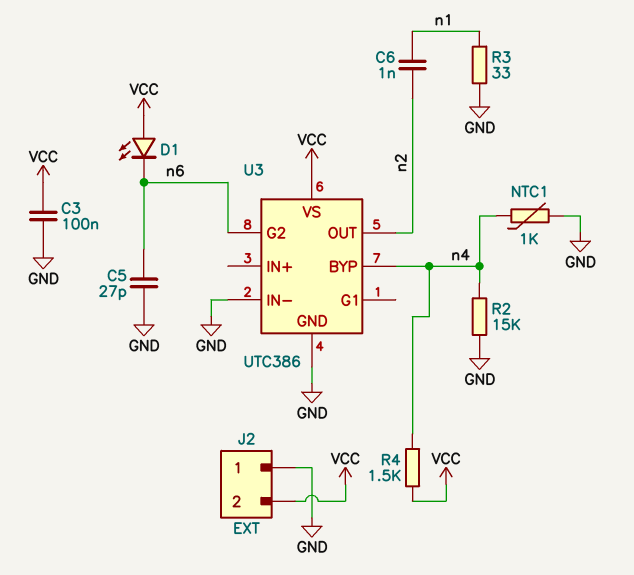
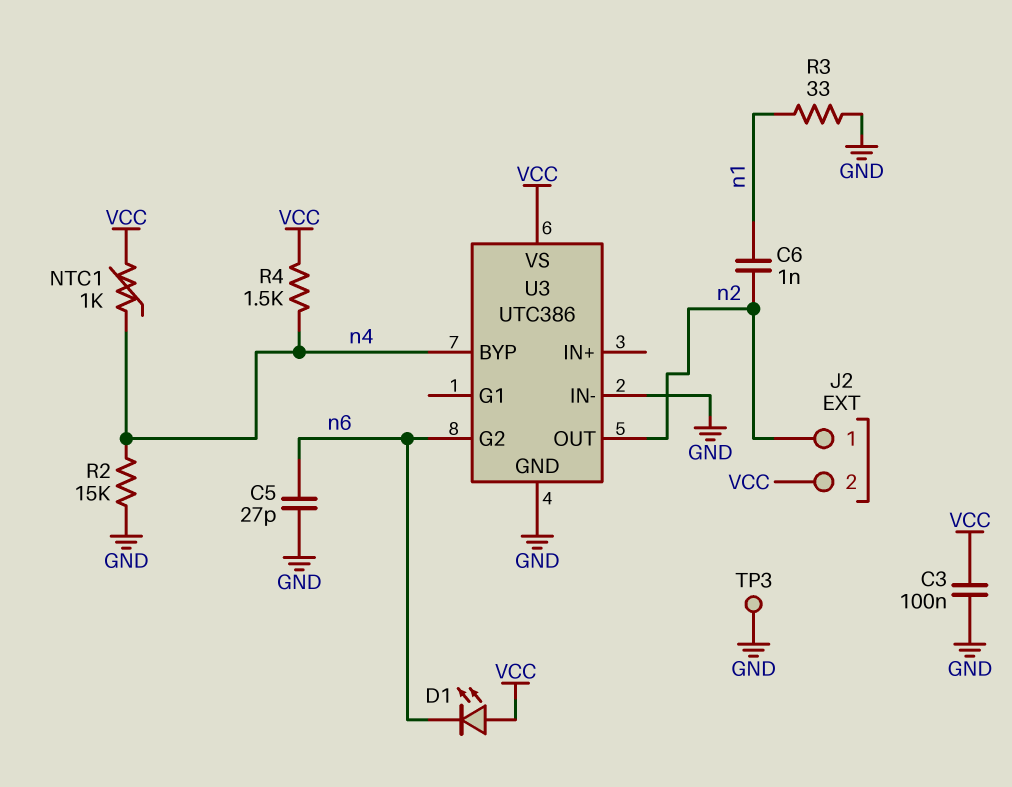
J2 pin 1: GND -> n2
NTC1: 1k (GND, n4) -> 1k (VCC, n4)
TP3: none -> test point (GND)

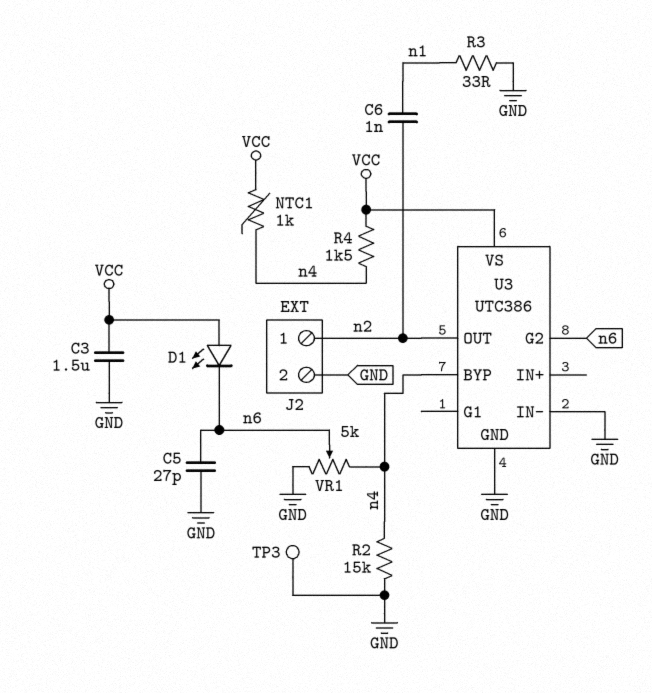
C3: 100nF (GND, VCC) -> 1.5uF (GND, VCC)
J2 pin 2: VCC -> GND
VR1: none -> 5k (GND, n4, wiper n6)

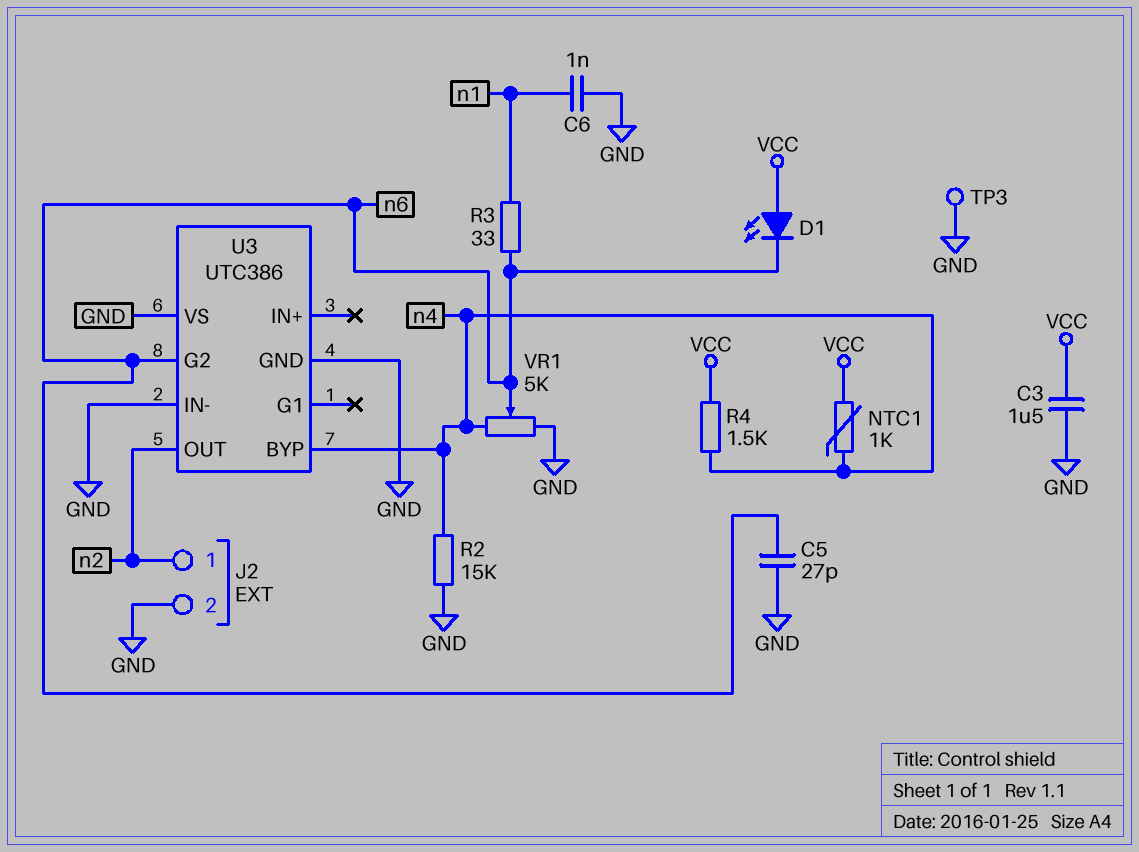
C6: 1nF (n1, n2) -> 1nF (GND, n1)
R3: 33 (GND, n1) -> 33 (n1, n6)
U3 pin VS: VCC -> GND

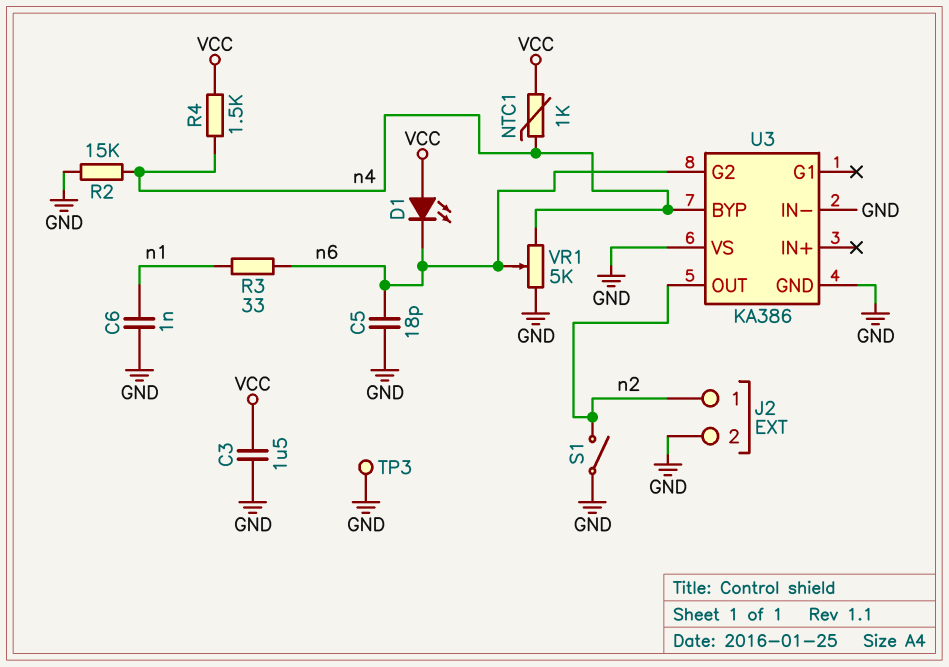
C5: 27pF (GND, n6) -> 18pF (GND, n6)
S1: none -> switch (GND, n2)
U3: UTC386 -> KA386

